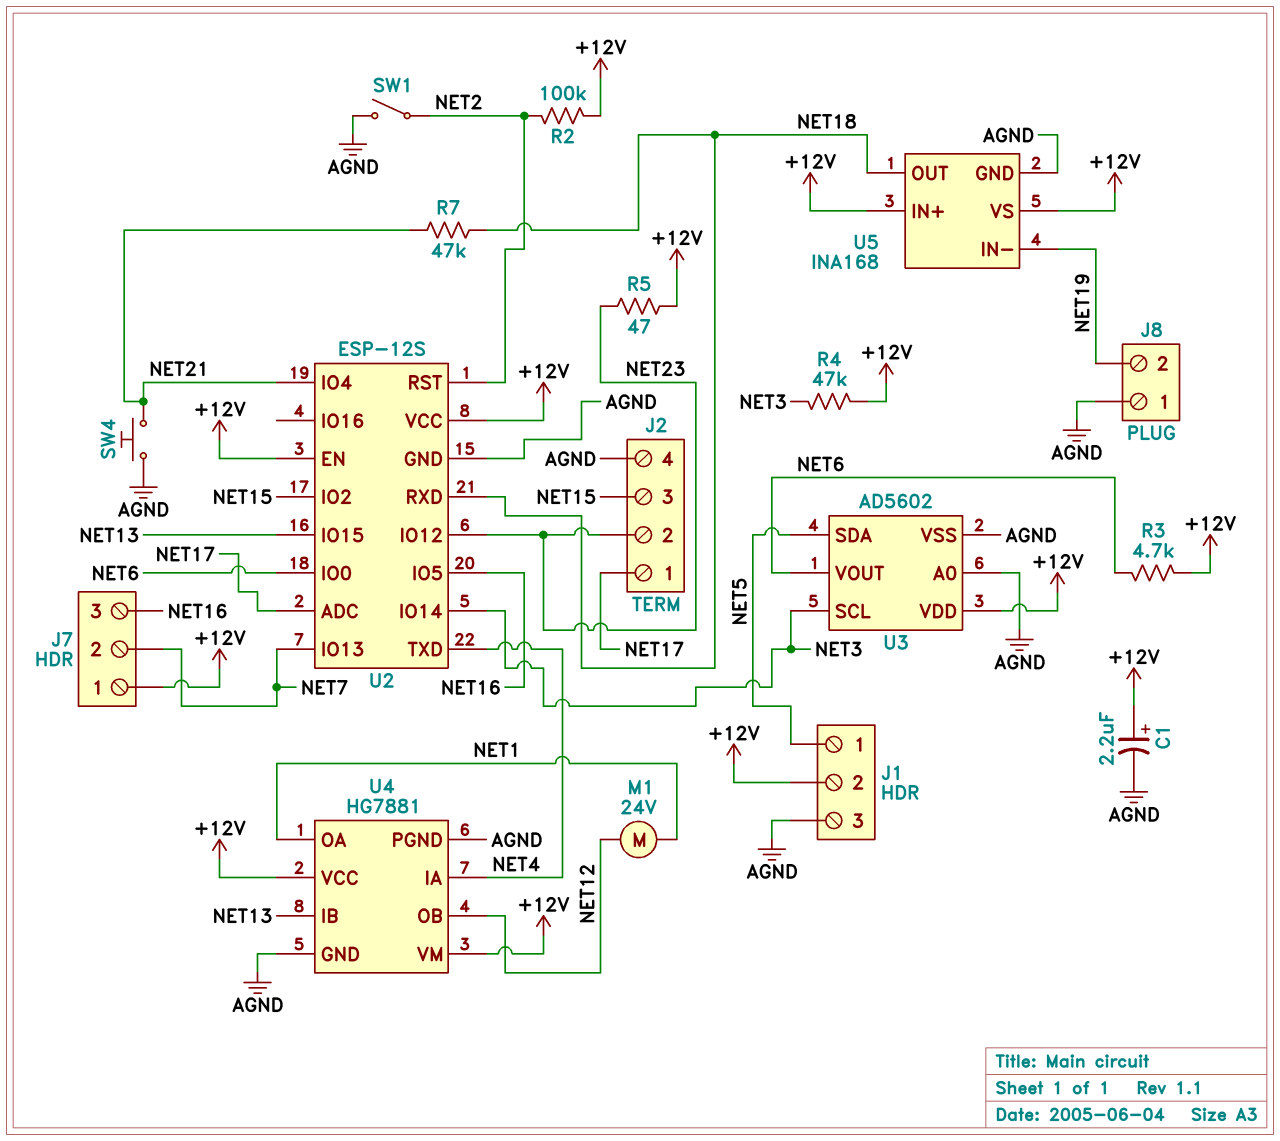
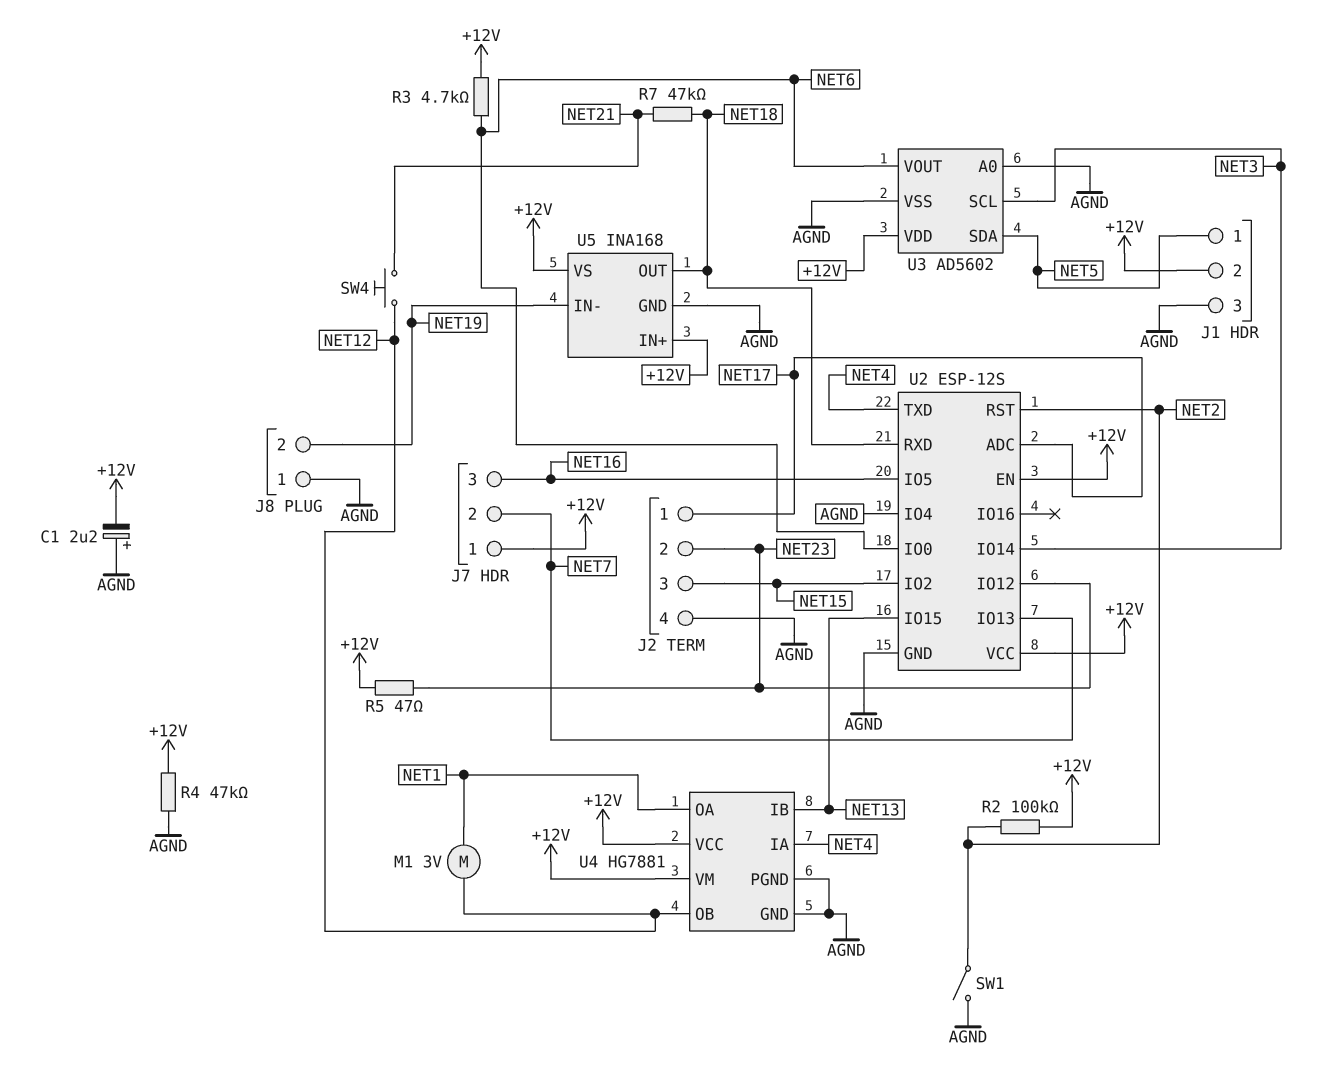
C1: 2.2uF (plus +12V, minus AGND) -> 2.2uF (plus AGND, minus +12V)
M1: motor 24V (NET1, NET12) -> motor 3V (NET1, NET12)
R4: 47k (+12V, NET3) -> 47k (+12V, AGND)
SW4: button (AGND, NET21) -> button (NET12, NET21)
U2 pin IO4: NET21 -> AGND

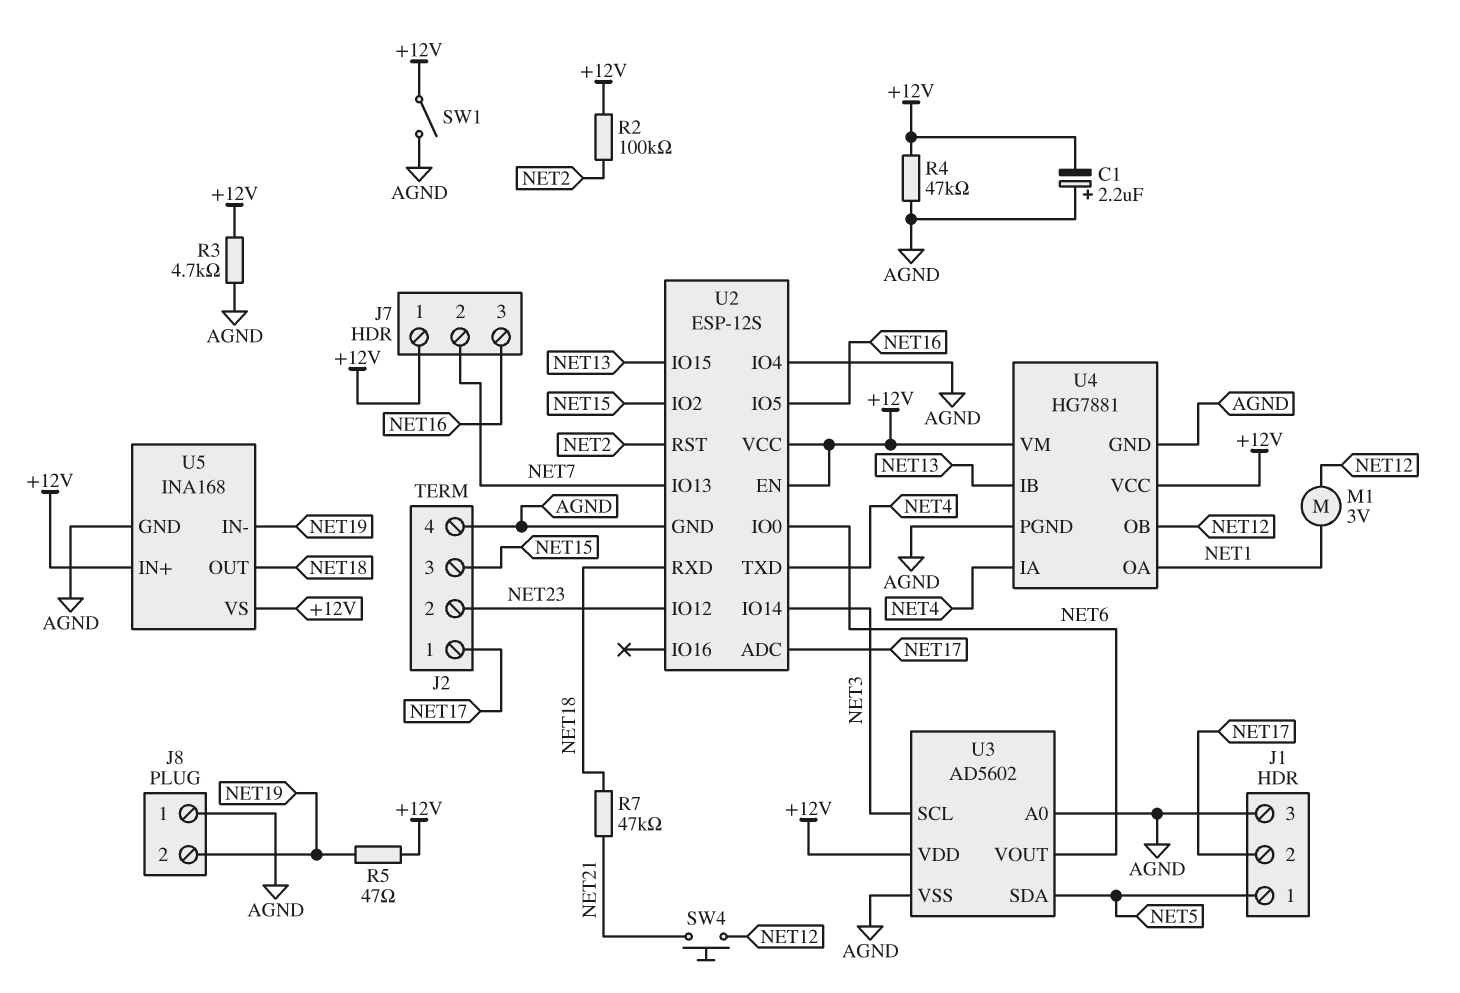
J1 pin 2: +12V -> NET17
R3: 4.7k (+12V, NET6) -> 4.7k (+12V, AGND)
R5: 47 (+12V, NET23) -> 47 (+12V, NET19)
SW1: switch (AGND, NET2) -> switch (+12V, AGND)

